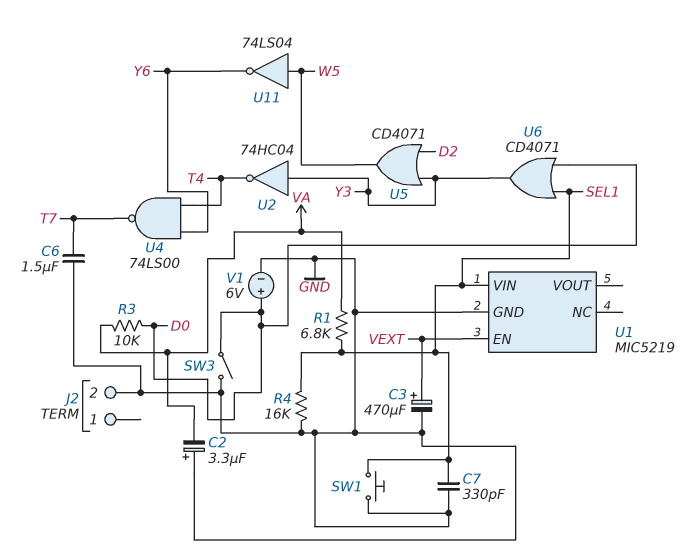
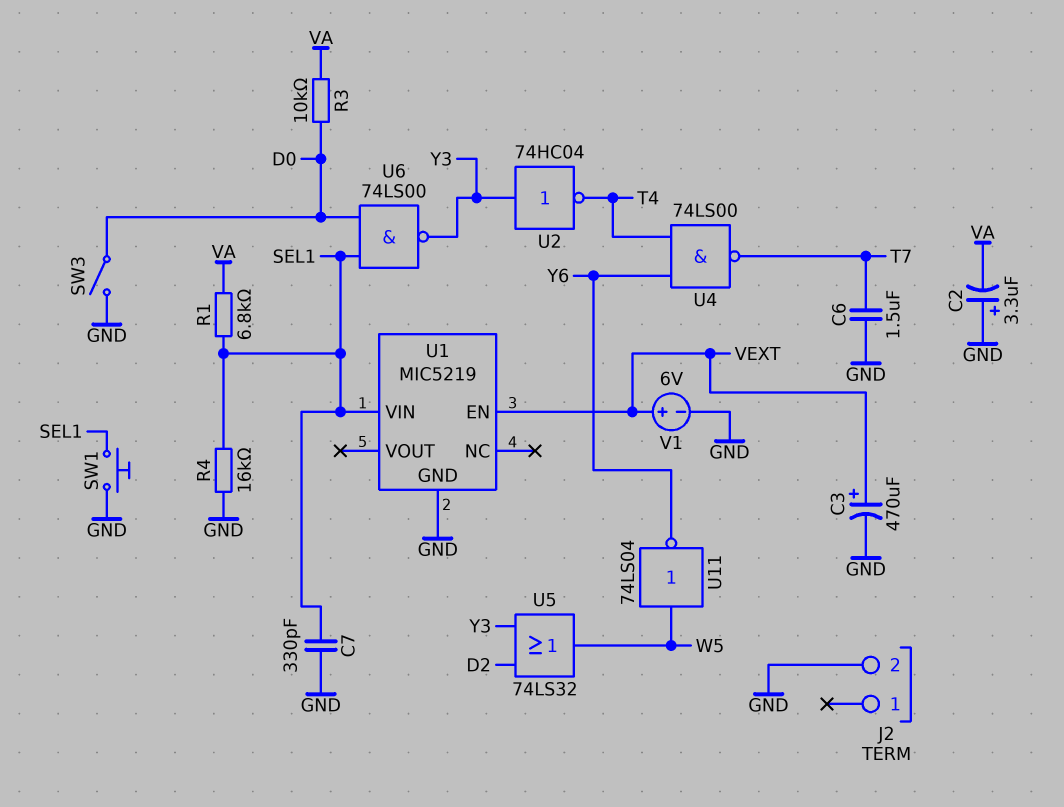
U5: OR CD4071 (in D2, in Y3, out W5) -> OR 74LS32 (in D2, in Y3, out W5)
U6: OR CD4071 (in D0, in SEL1, out Y3) -> NAND 74LS00 (in D0, in SEL1, out Y3)
V1: 6V (plus D0, minus GND) -> 6V (plus VEXT, minus GND)

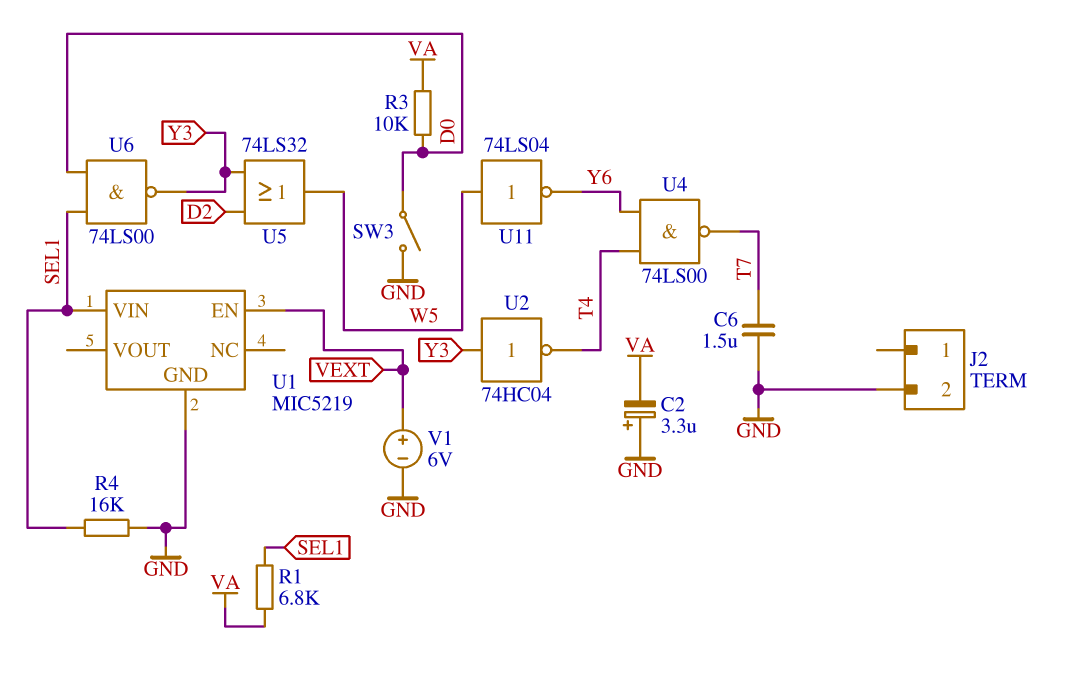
C3: 470uF (plus VEXT, minus GND) -> none
C7: 330pF (GND, SEL1) -> none
SW1: button (GND, SEL1) -> none

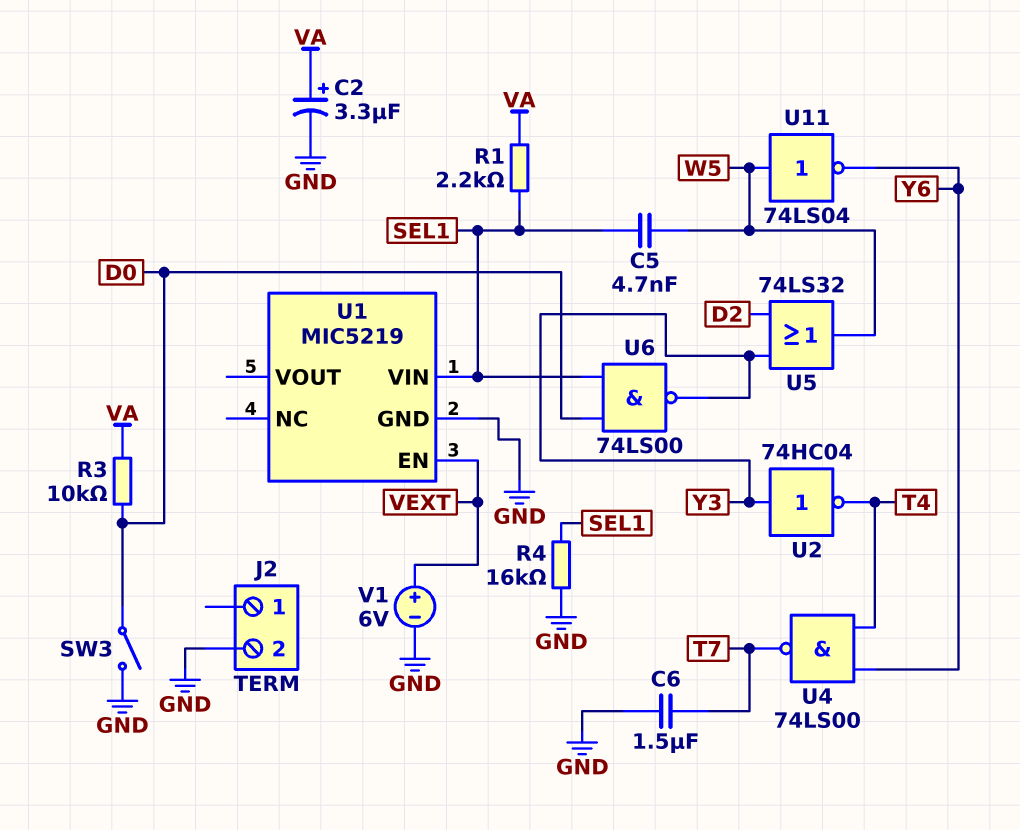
C2: 3.3uF (plus GND, minus VA) -> 3.3uF (plus VA, minus GND)
C5: none -> 4.7nF (SEL1, W5)
R1: 6.8k (SEL1, VA) -> 2.2k (SEL1, VA)

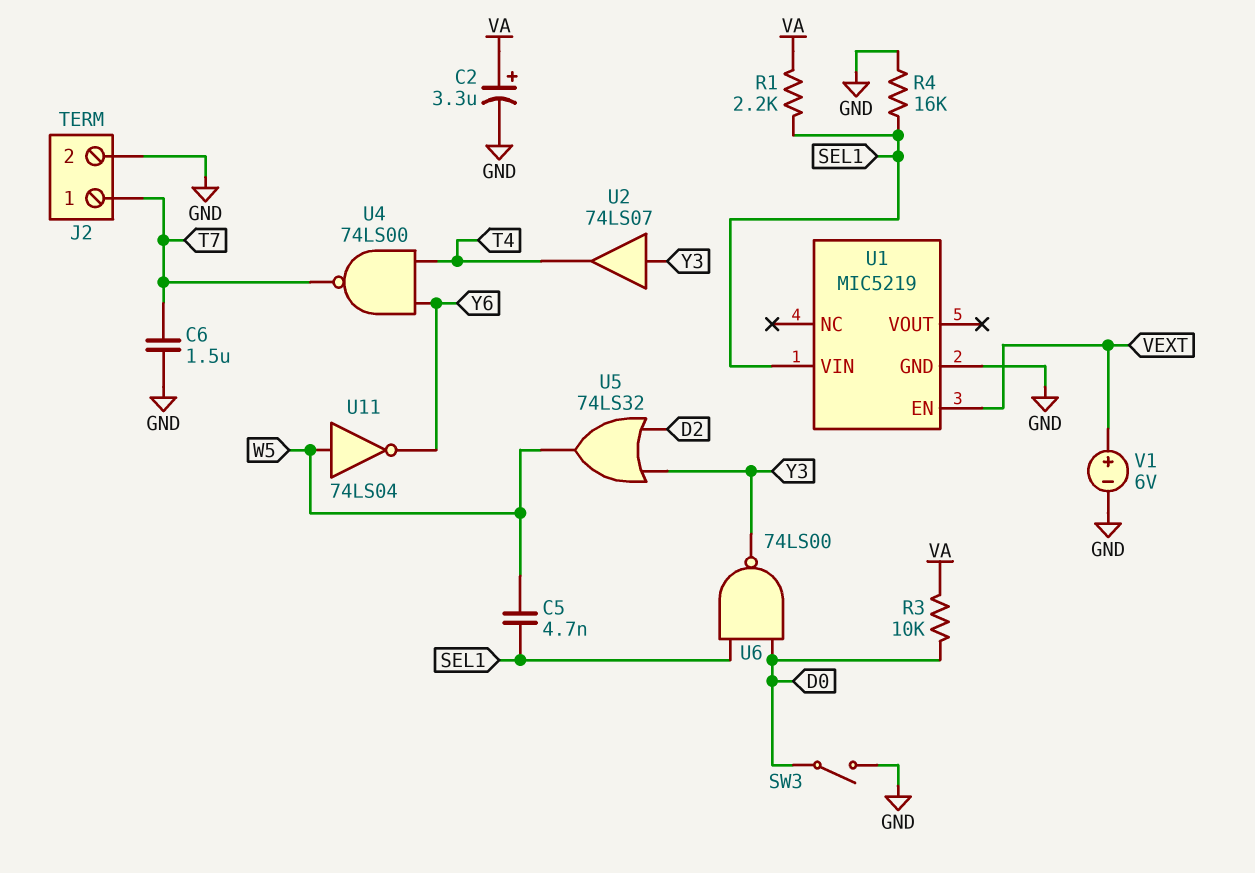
J2 pin 1: none -> T7
U2: NOT 74HC04 (in Y3, out T4) -> buffer 74LS07 (in Y3, out T4)

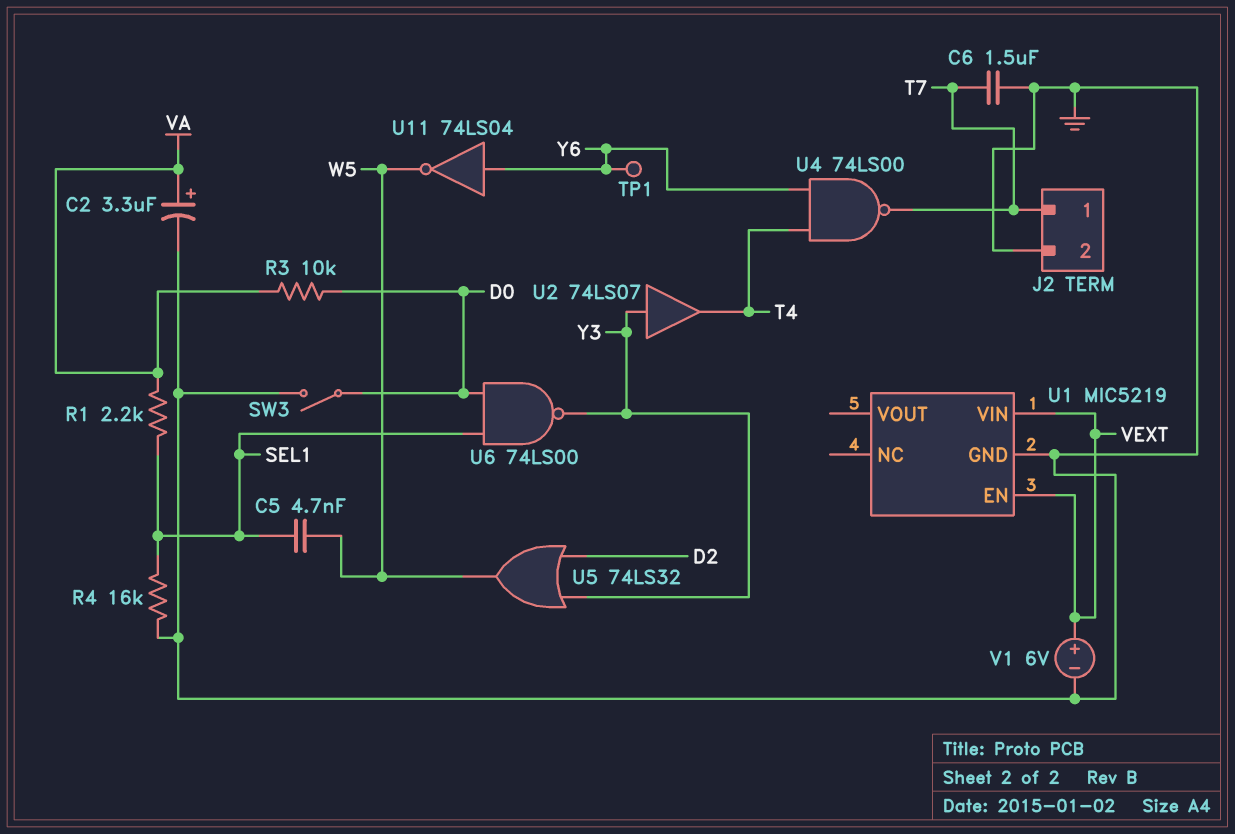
TP1: none -> test point (Y6)
U1 pin VIN: SEL1 -> VEXT
U11: NOT 74LS04 (in W5, out Y6) -> NOT 74LS04 (in Y6, out W5)

